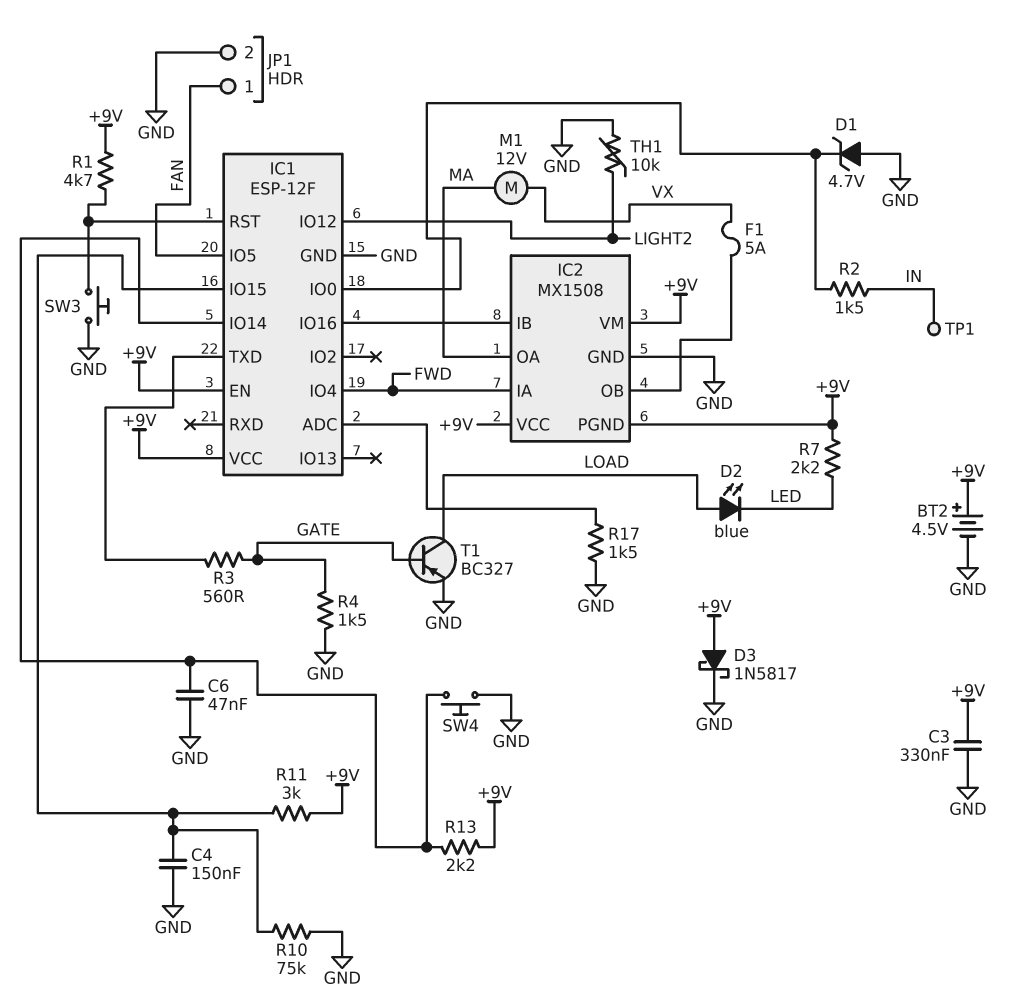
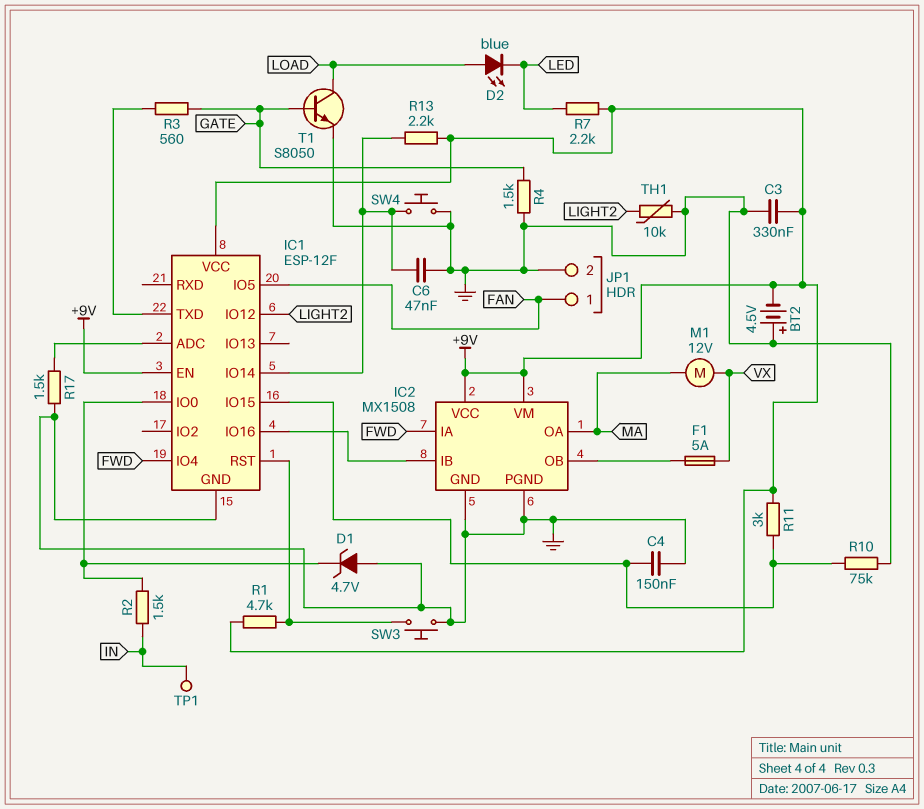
BT2: 4.5V (plus +9V, minus GND) -> 4.5V (plus GND, minus +9V)
D3: schottky 1N5817 (A +9V, K GND) -> none
IC2 pin PGND: +9V -> GND
T1: PNP BC327 (B GATE, C LOAD, E GND) -> NPN S8050 (B GATE, C LOAD, E GND)

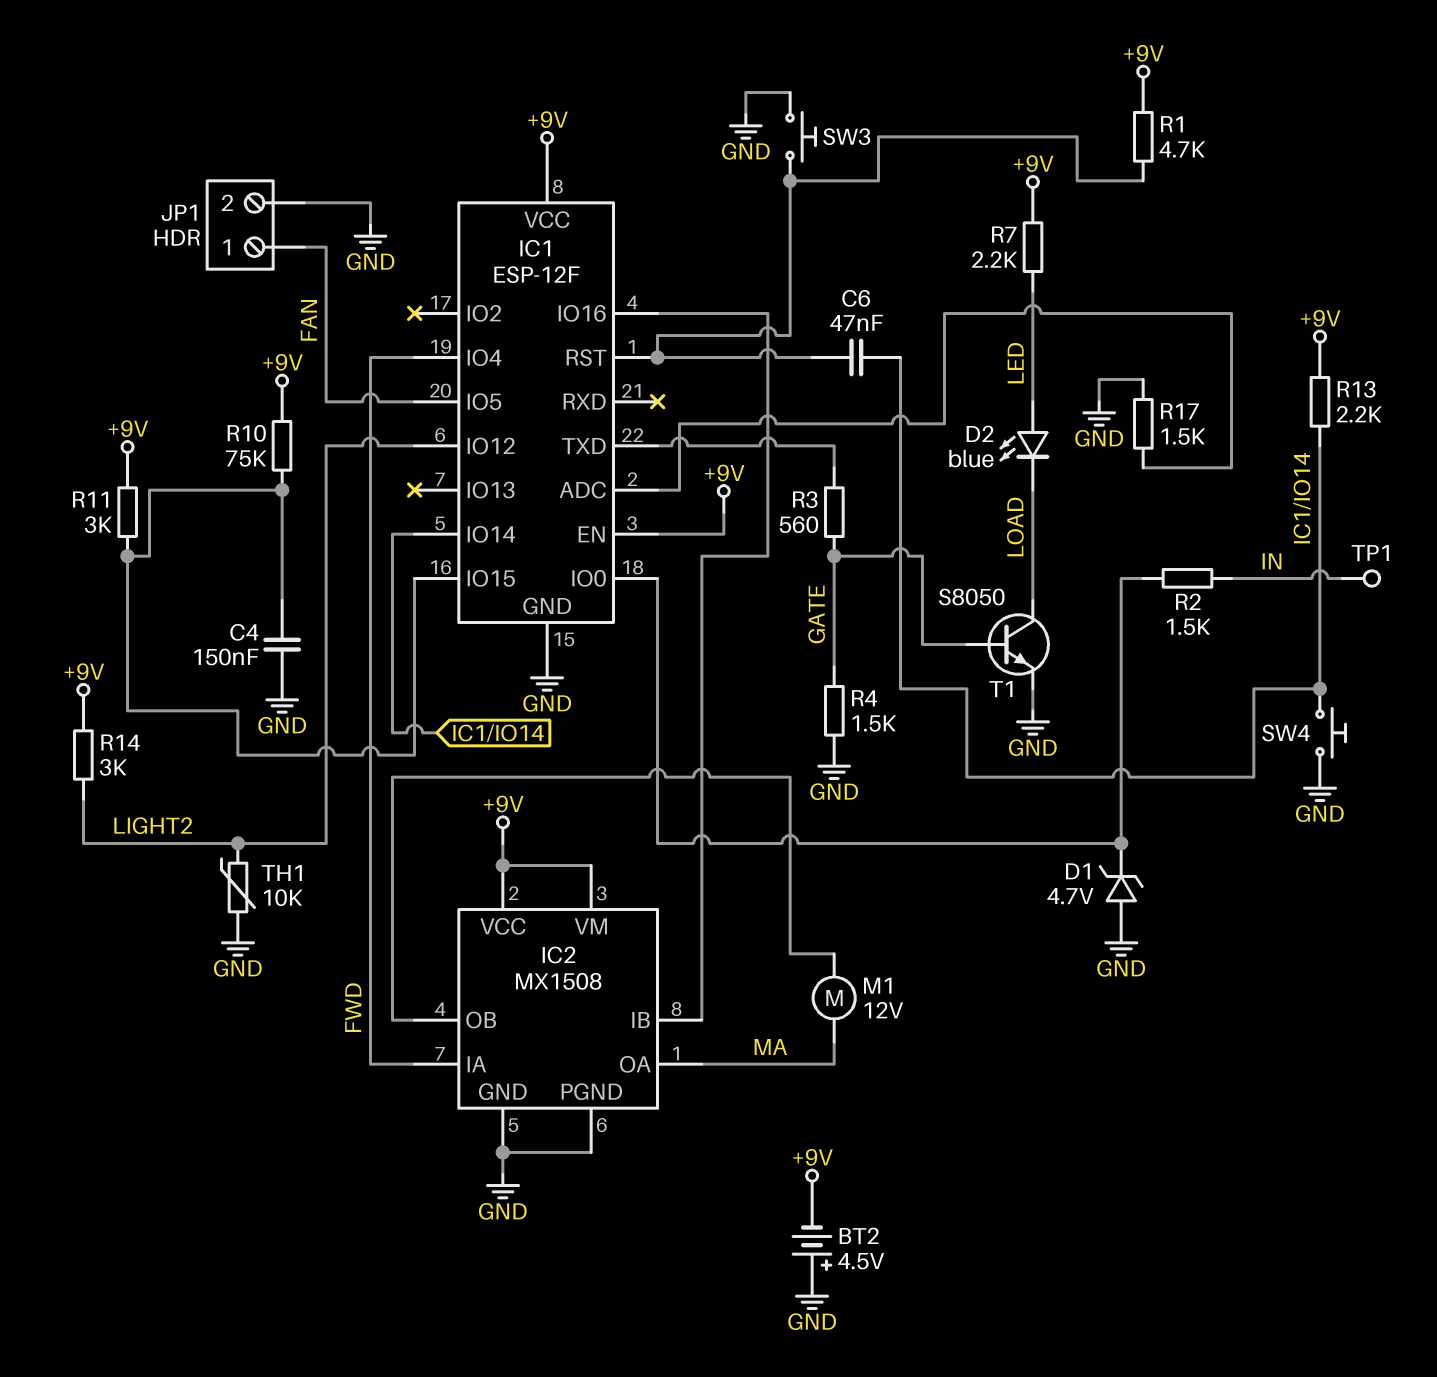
C3: 330nF (+9V, GND) -> none
C6: 47nF (GND, IC1/IO14) -> 47nF (IC1/IO14, IC1/RST)
D2: LED blue (A LOAD, K LED) -> LED blue (A LED, K LOAD)
F1: 5A (IC2/OB, VX) -> none
M1: motor 12V (MA, VX) -> motor 12V (IC2/OB, MA)
R10: 75k (GND, IC1/IO15) -> 75k (+9V, IC1/IO15)
R14: none -> 3k (+9V, LIGHT2)

